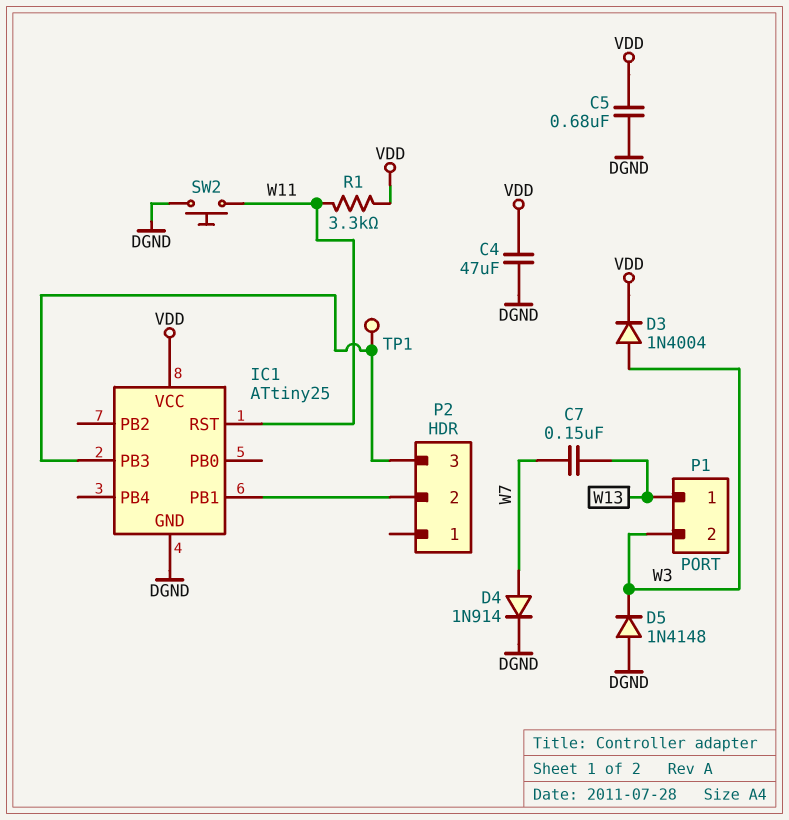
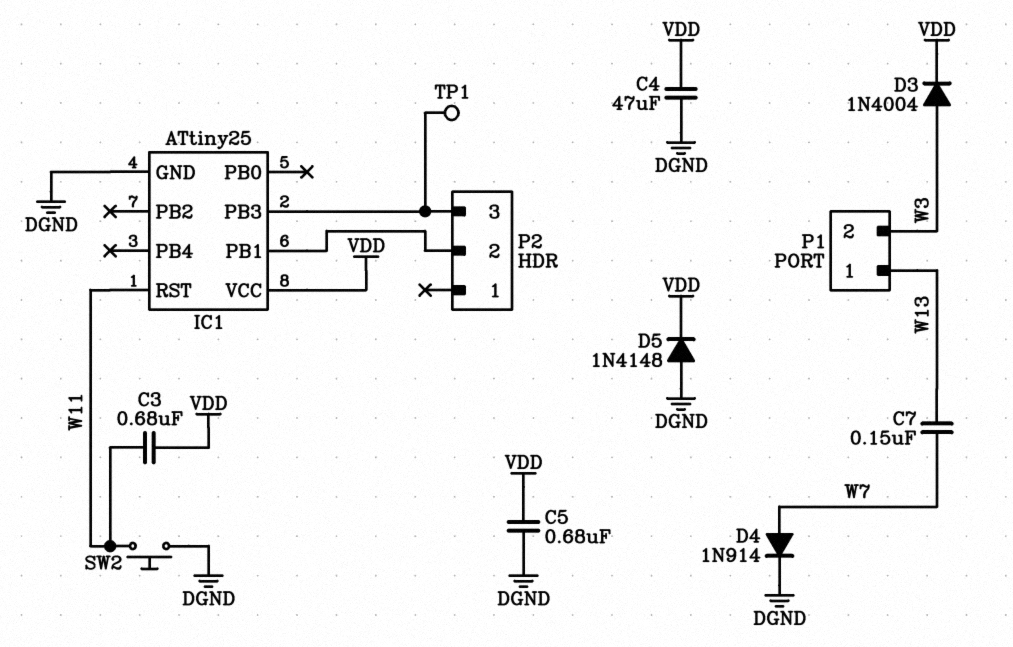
C3: none -> 680nF (VDD, W11)
D5: diode 1N4148 (A DGND, K W3) -> diode 1N4148 (A DGND, K VDD)
R1: 3.3k (VDD, W11) -> none

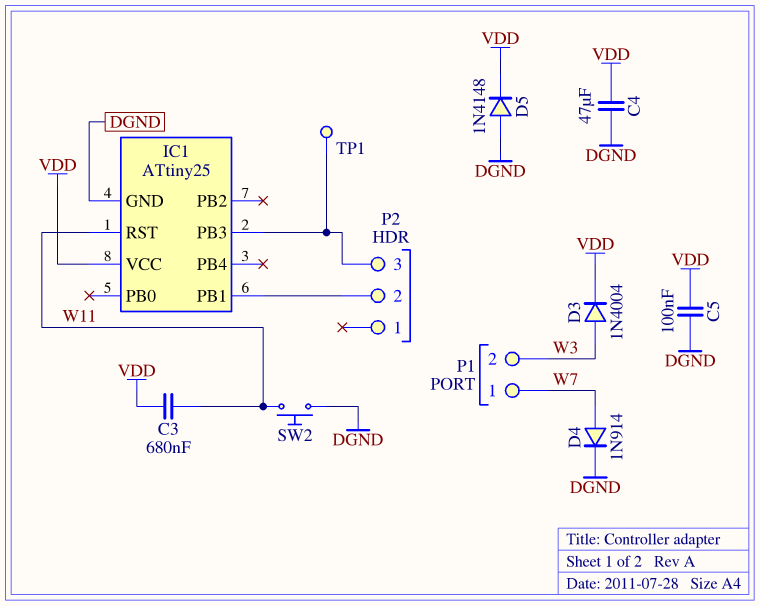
C5: 680nF (DGND, VDD) -> 100nF (DGND, VDD)
C7: 150nF (W7, W13) -> none
P1 pin 1: W13 -> W7

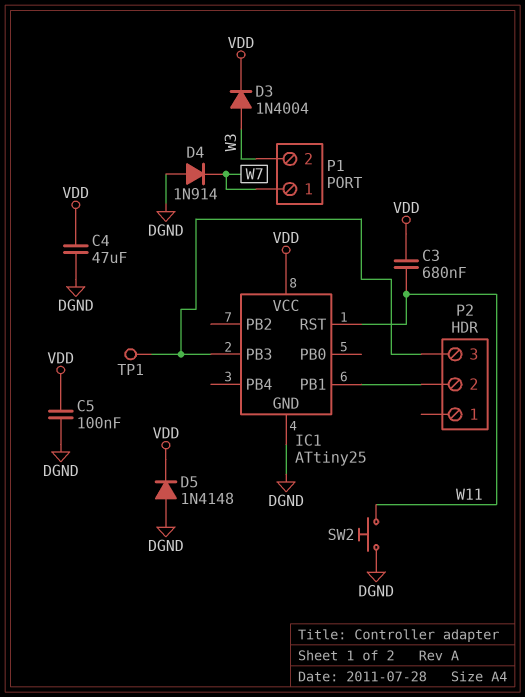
D4: diode 1N914 (A W7, K DGND) -> diode 1N914 (A DGND, K W7)

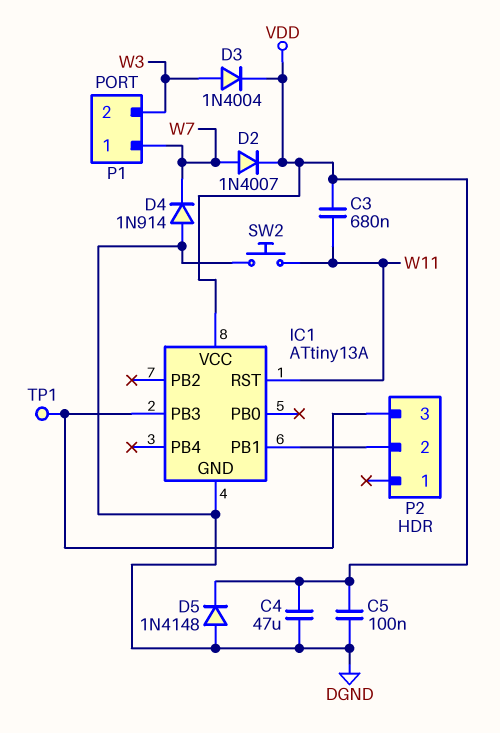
D2: none -> diode 1N4007 (A W7, K VDD)
IC1: ATtiny25 -> ATtiny13A

